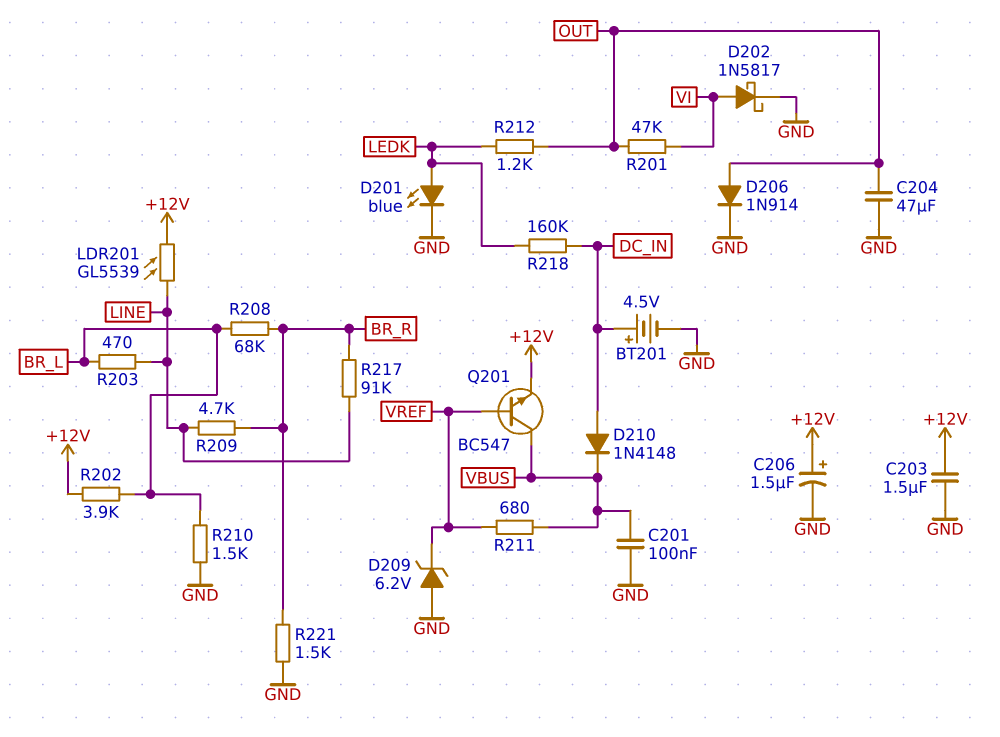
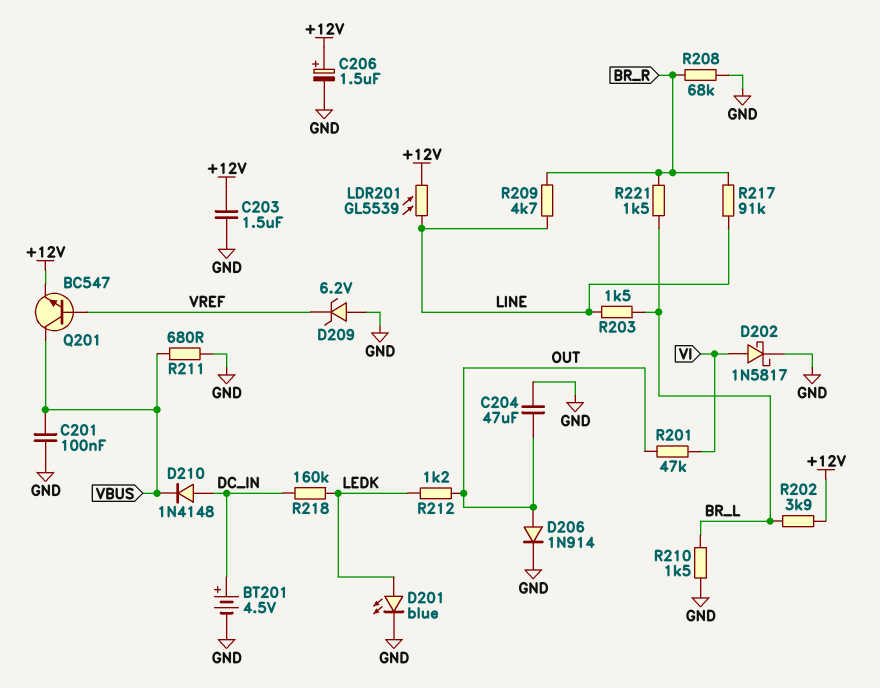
R203: 470 (BR_L, LINE) -> 1.5k (BR_L, LINE)
R208: 68k (BR_L, BR_R) -> 68k (BR_R, GND)
R211: 680 (VBUS, VREF) -> 680 (GND, VBUS)
R221: 1.5k (BR_R, GND) -> 1.5k (BR_L, BR_R)

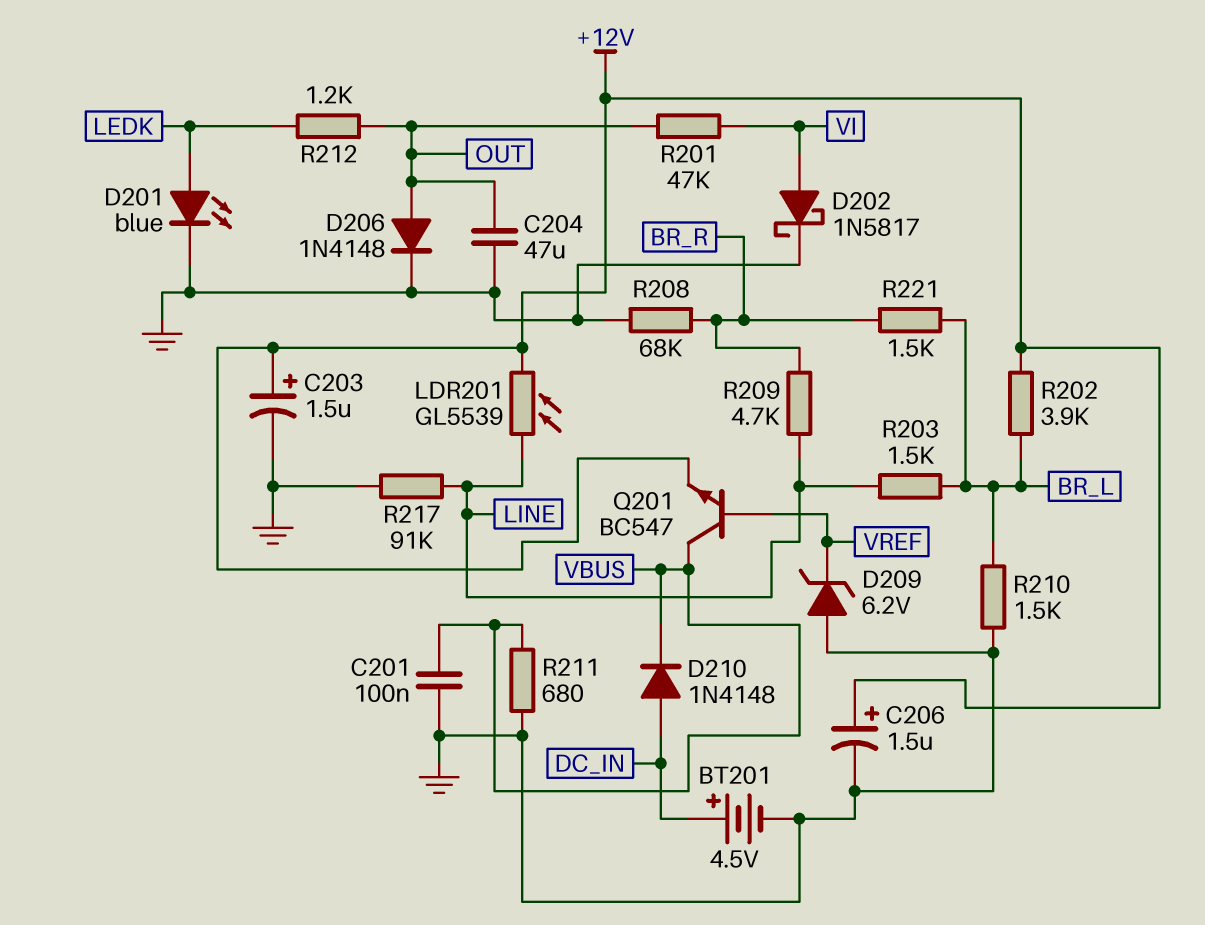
C203: 1.5uF (+12V, GND) -> 1.5uF (plus +12V, minus GND)
D206: diode 1N914 (A OUT, K GND) -> diode 1N4148 (A OUT, K GND)
R217: 91k (BR_R, LINE) -> 91k (GND, LINE)
R218: 160k (DC_IN, LEDK) -> none

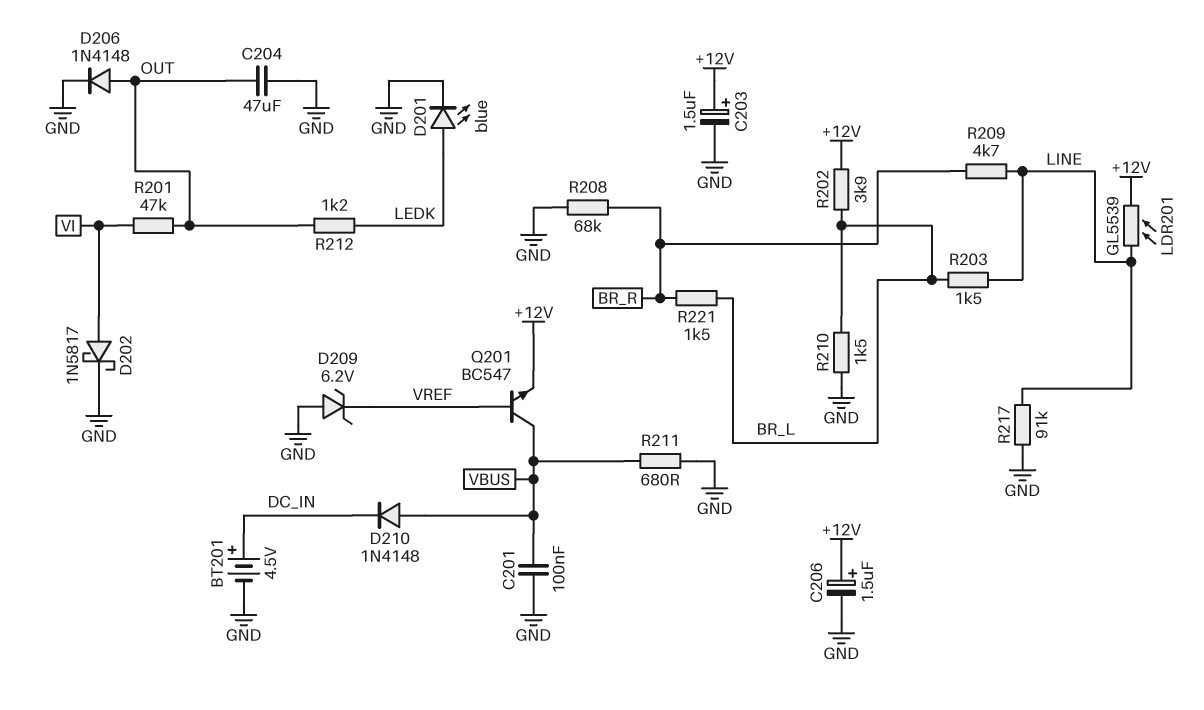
D210: diode 1N4148 (A DC_IN, K VBUS) -> diode 1N4148 (A VBUS, K DC_IN)

